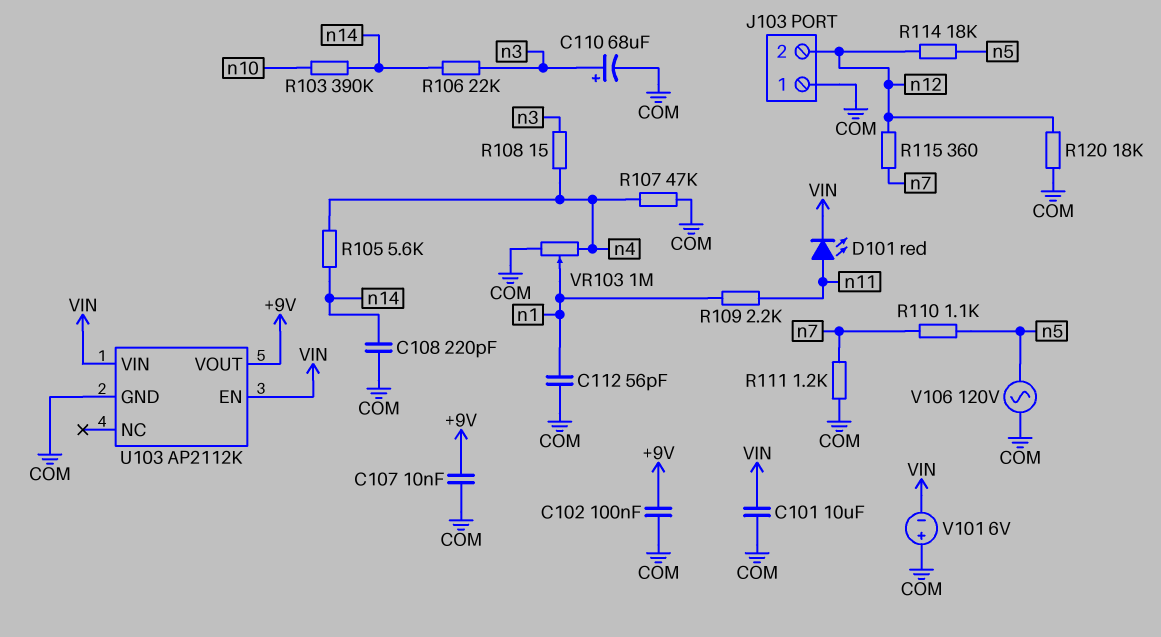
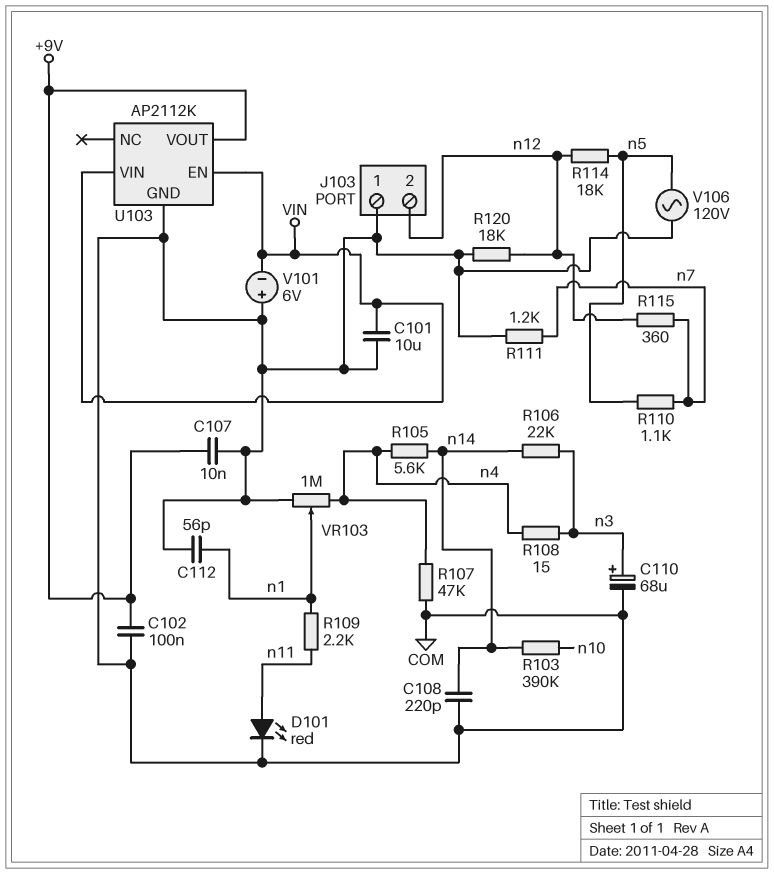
D101: LED red (A n11, K VIN) -> LED red (A n11, K COM)

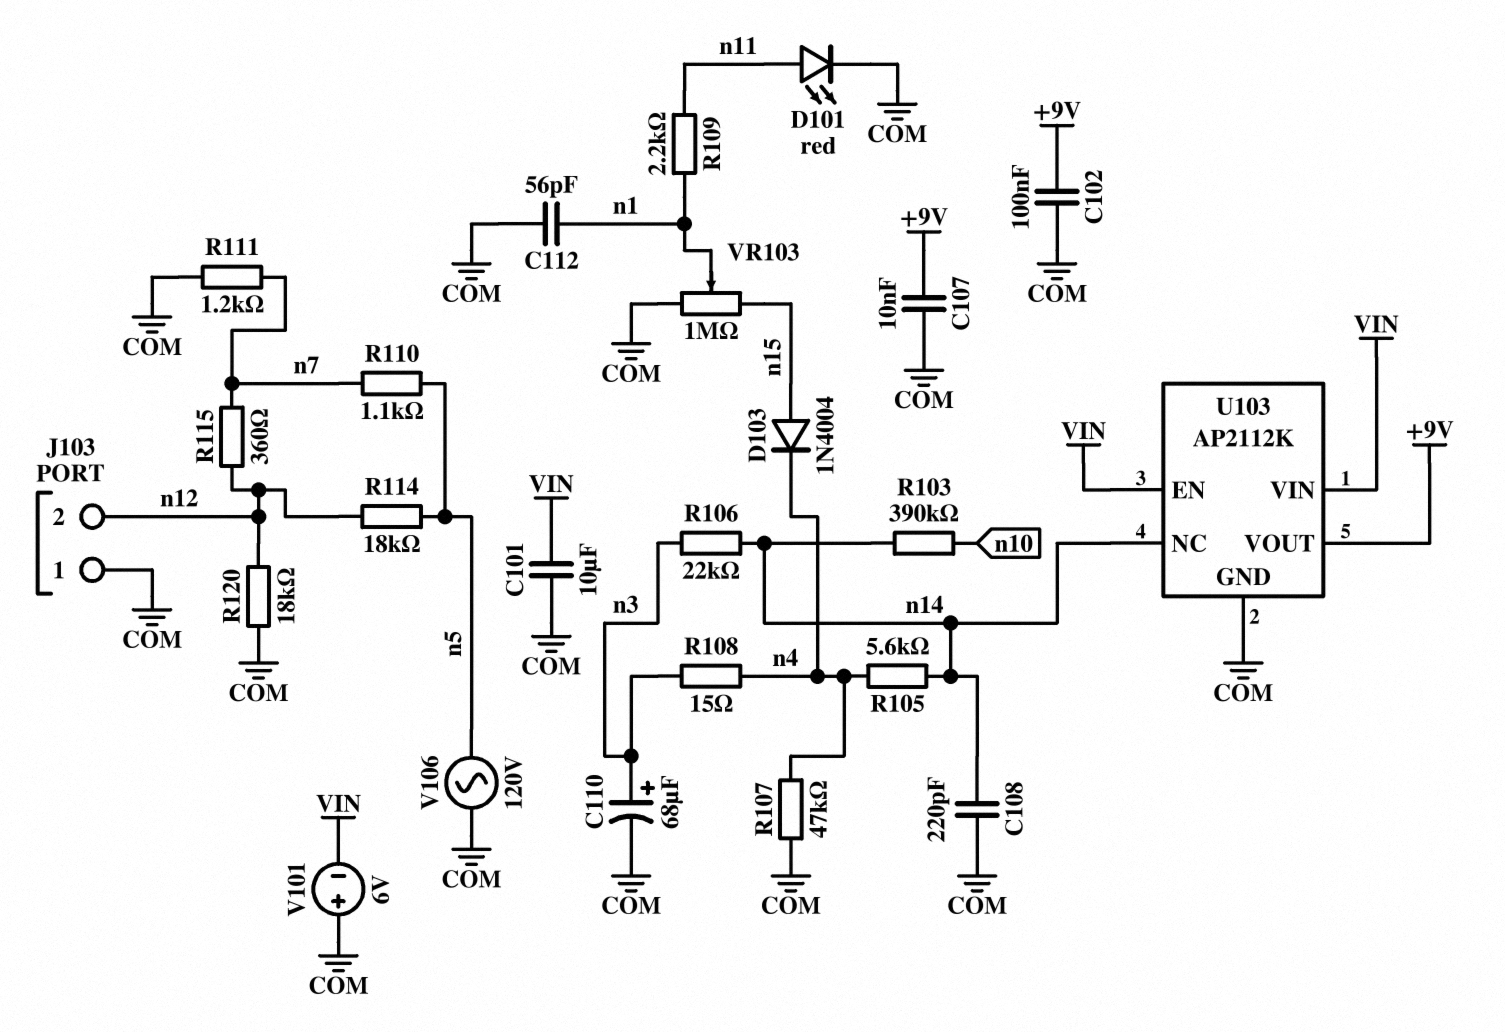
D103: none -> diode 1N4004 (A n15, K n4)
U103 pin NC: none -> n14
VR103: 1M (COM, n4, wiper n1) -> 1M (COM, n15, wiper n1)

